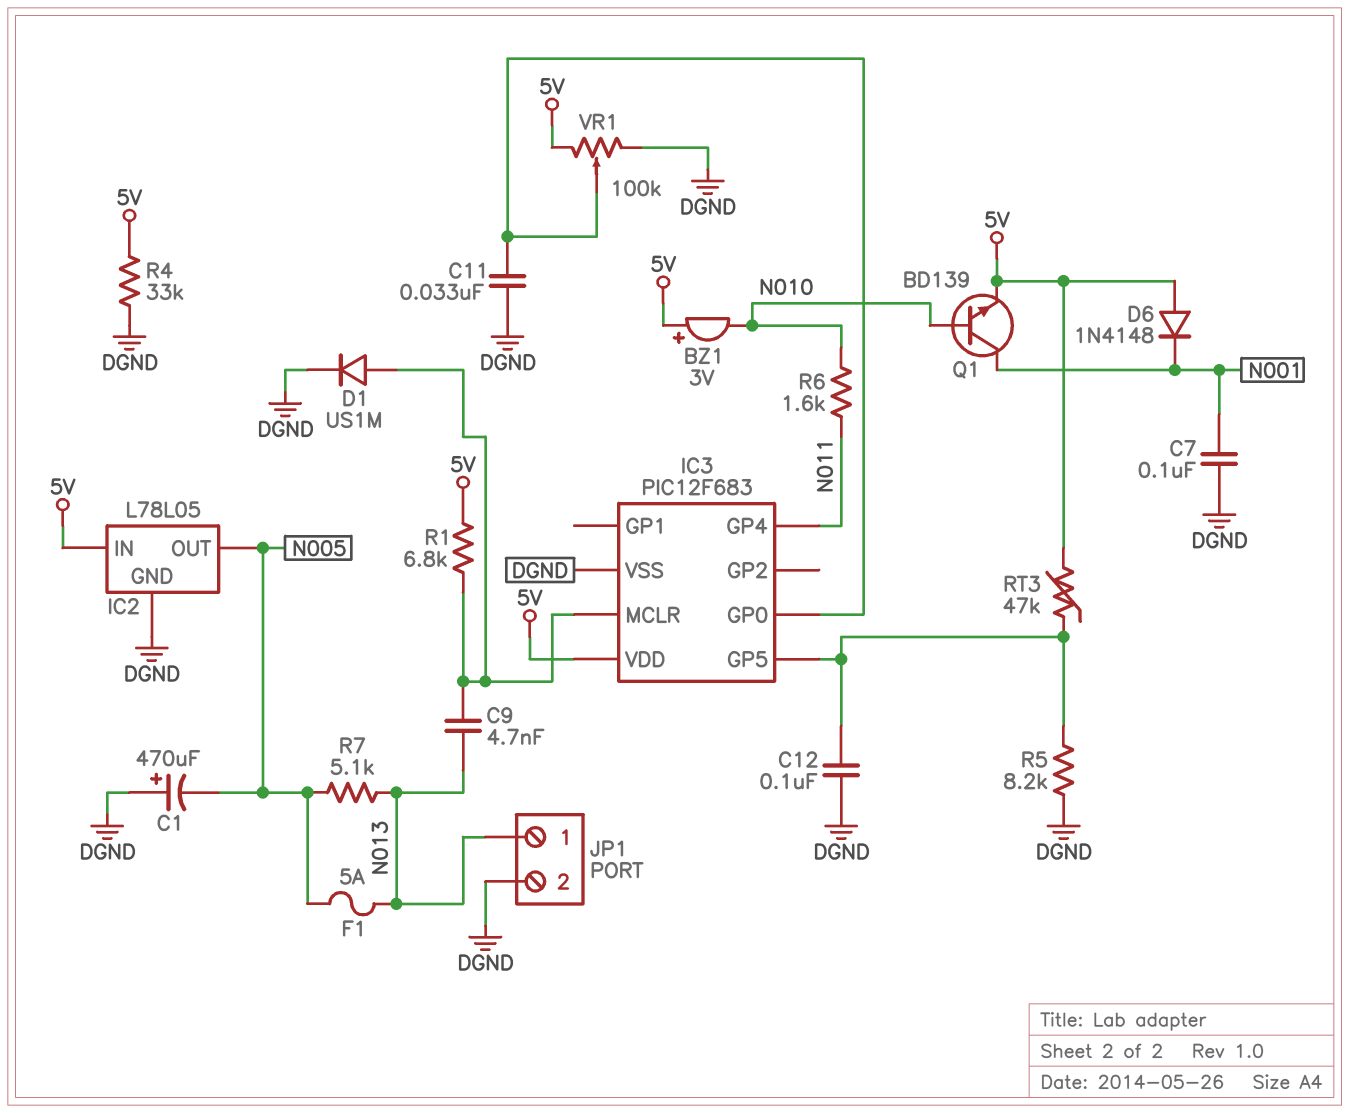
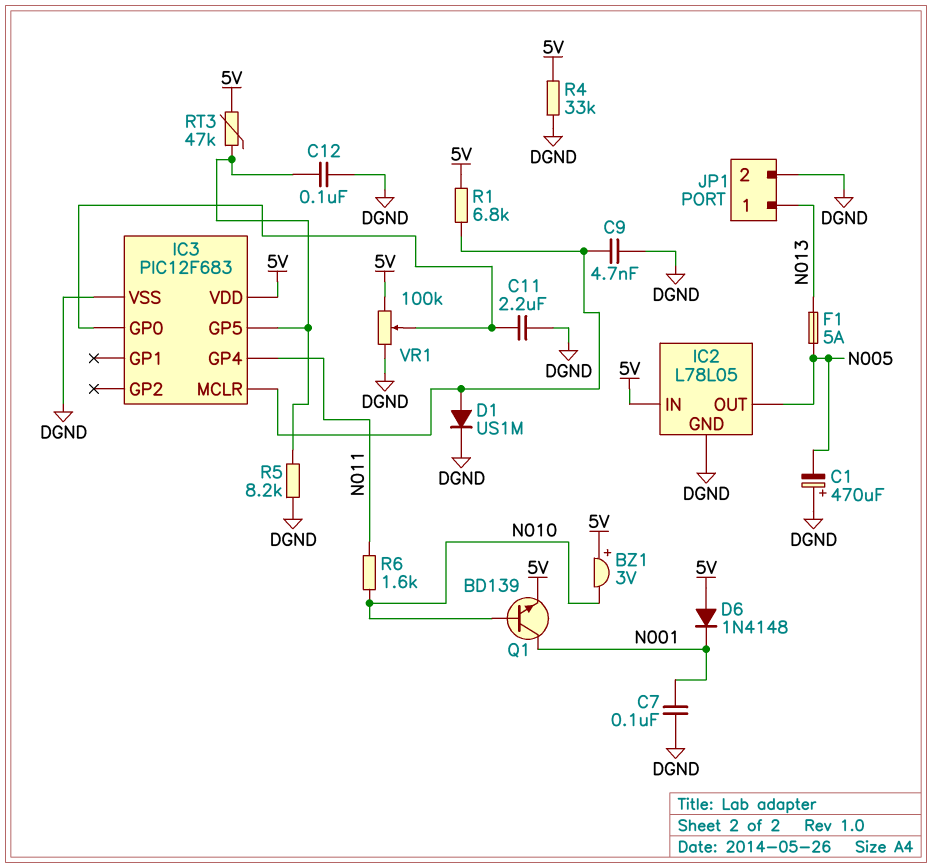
C9: 4.7nF (IC3/MCLR, N013) -> 4.7nF (DGND, IC3/MCLR)
C11: 33nF (DGND, IC3/GP0) -> 2.2uF (DGND, IC3/GP0)
R7: 5.1k (N005, N013) -> none

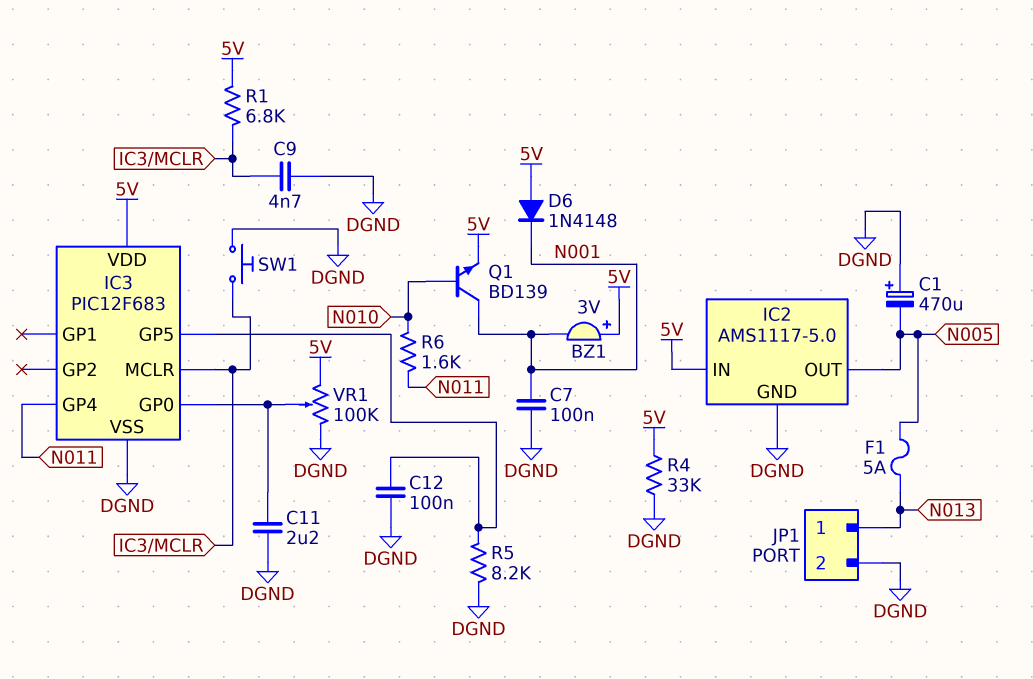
BZ1: buzzer 3V (plus 5V, minus N010) -> buzzer 3V (plus 5V, minus N001)
D1: diode US1M (A IC3/MCLR, K DGND) -> none
IC2: L78L05 -> AMS1117-5.0
RT3: 47k (5V, IC3/GP5) -> none
SW1: none -> button (DGND, IC3/MCLR)

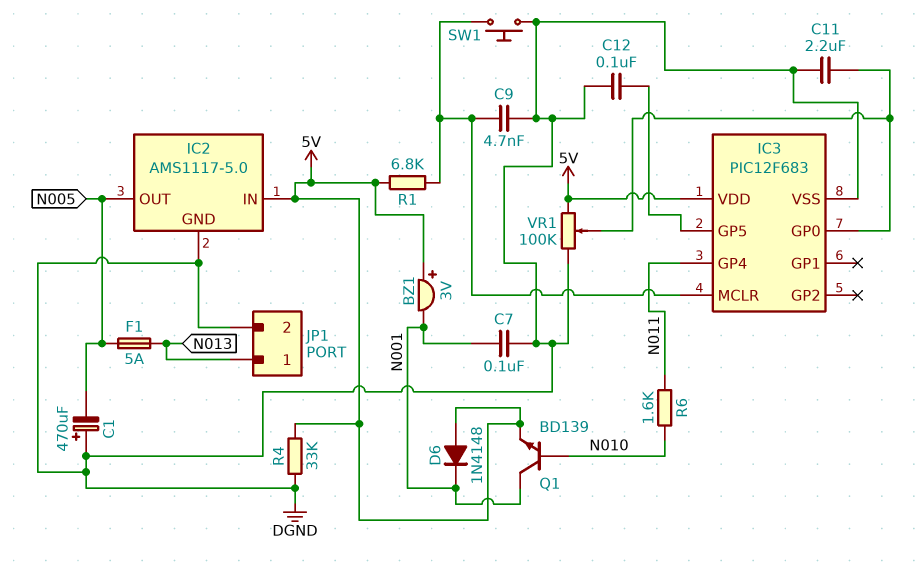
R5: 8.2k (DGND, IC3/GP5) -> none

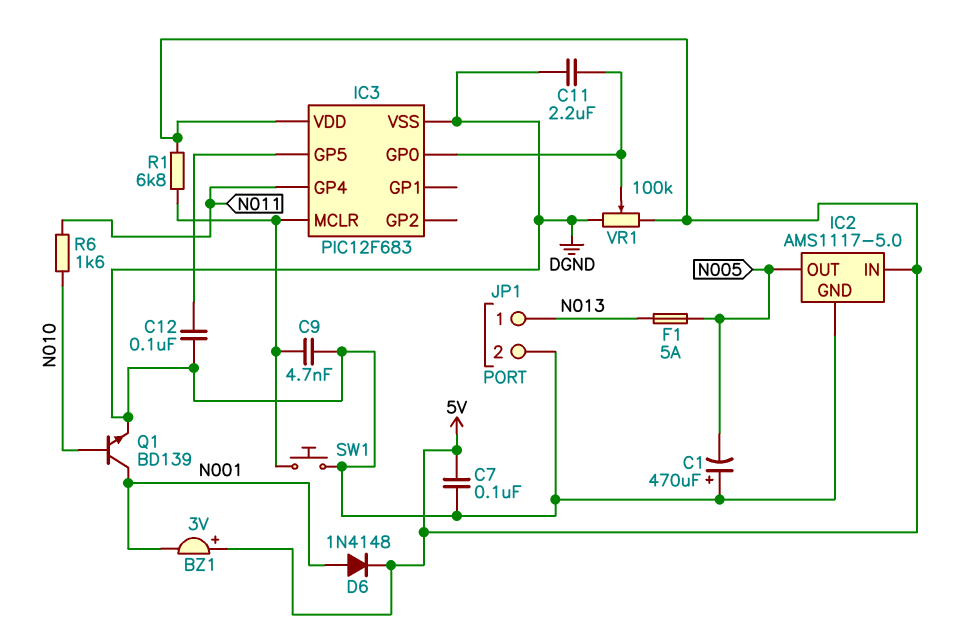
C7: 100nF (DGND, N001) -> 100nF (5V, DGND)
D6: diode 1N4148 (A 5V, K N001) -> diode 1N4148 (A N001, K 5V)
Q1: NPN BD139 (B N010, C N001, E 5V) -> NPN BD139 (B N010, C N001, E DGND)
R4: 33k (5V, DGND) -> none

